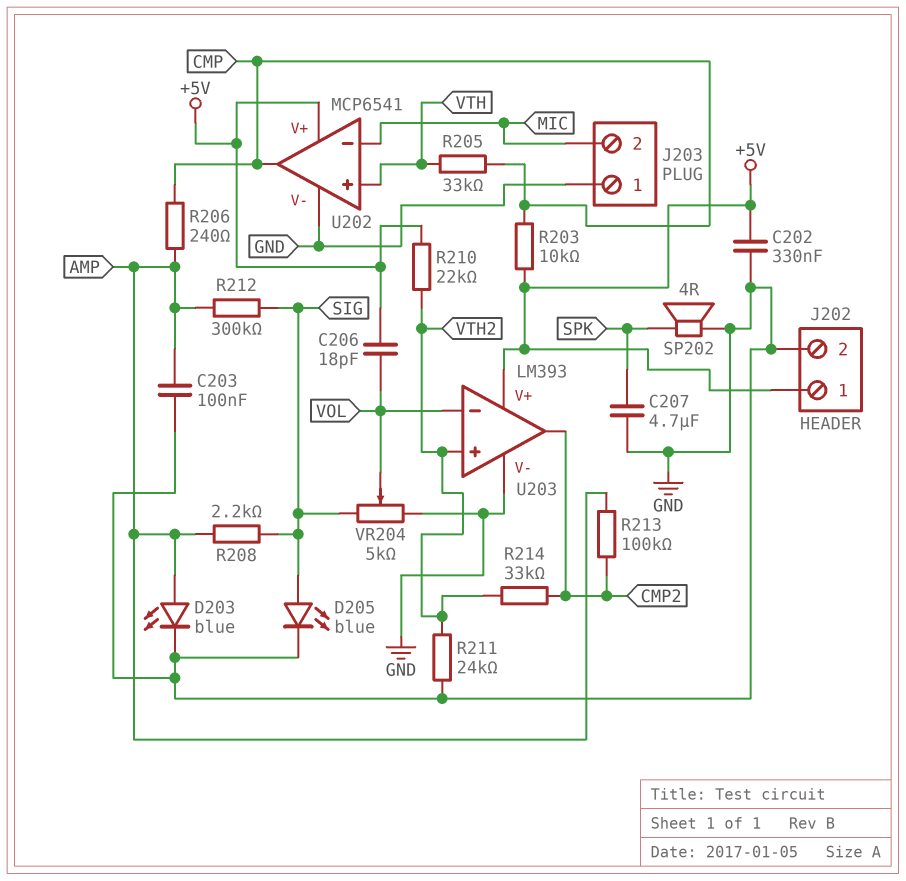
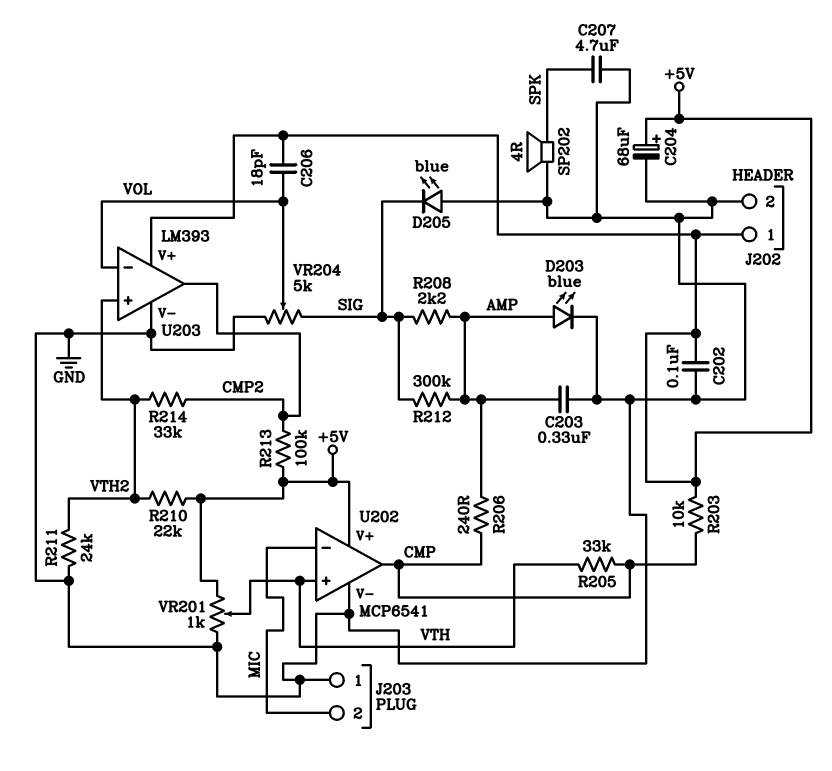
C202: 330nF (+5V, GND) -> 100nF (+5V, GND)
C203: 100nF (AMP, GND) -> 330nF (AMP, GND)
C204: none -> 68uF (plus +5V, minus GND)
D205: LED blue (A SIG, K GND) -> LED blue (A GND, K SIG)
R213: 100k (AMP, CMP2) -> 100k (+5V, CMP2)
VR201: none -> 1k (+5V, GND, wiper VTH)

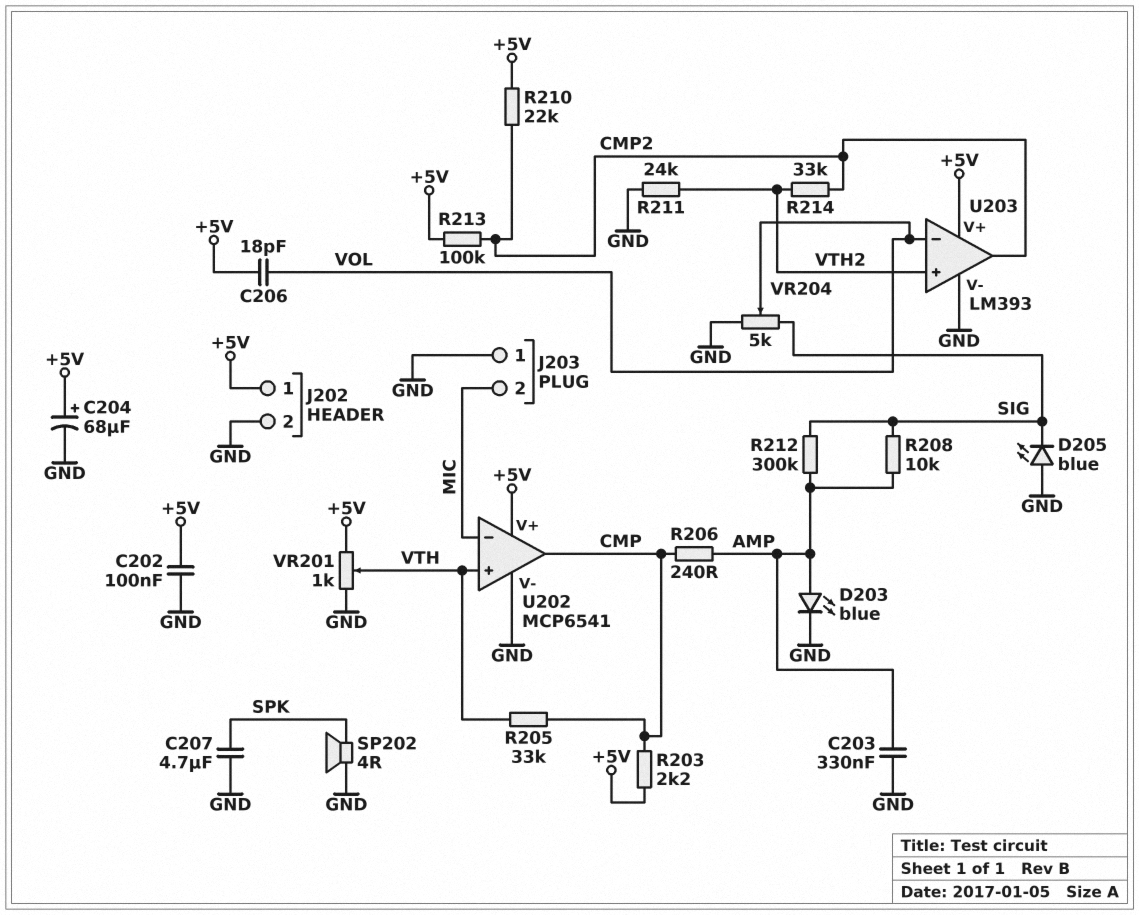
R203: 10k (+5V, CMP) -> 2.2k (+5V, CMP)
R208: 2.2k (AMP, SIG) -> 10k (AMP, SIG)
R210: 22k (+5V, VTH2) -> 22k (+5V, CMP2)

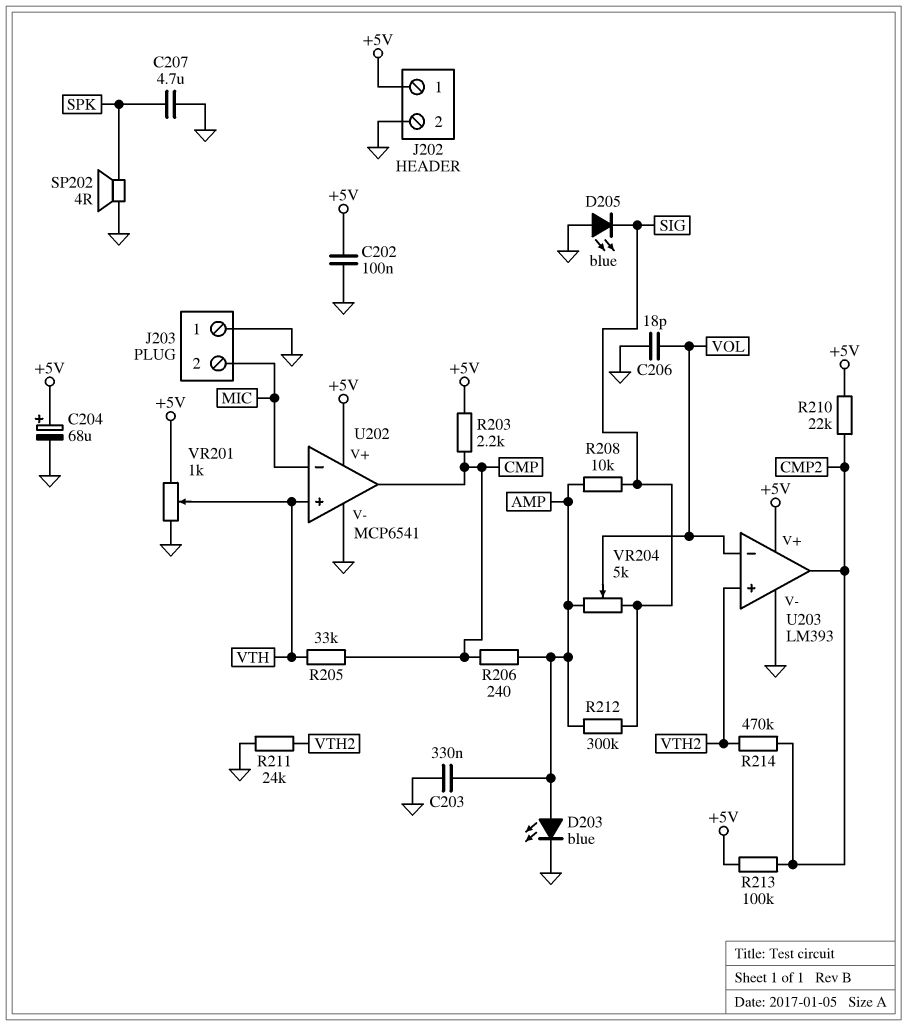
C206: 18pF (+5V, VOL) -> 18pF (GND, VOL)
R214: 33k (CMP2, VTH2) -> 470k (CMP2, VTH2)
VR204: 5k (GND, SIG, wiper VOL) -> 5k (AMP, SIG, wiper VOL)

